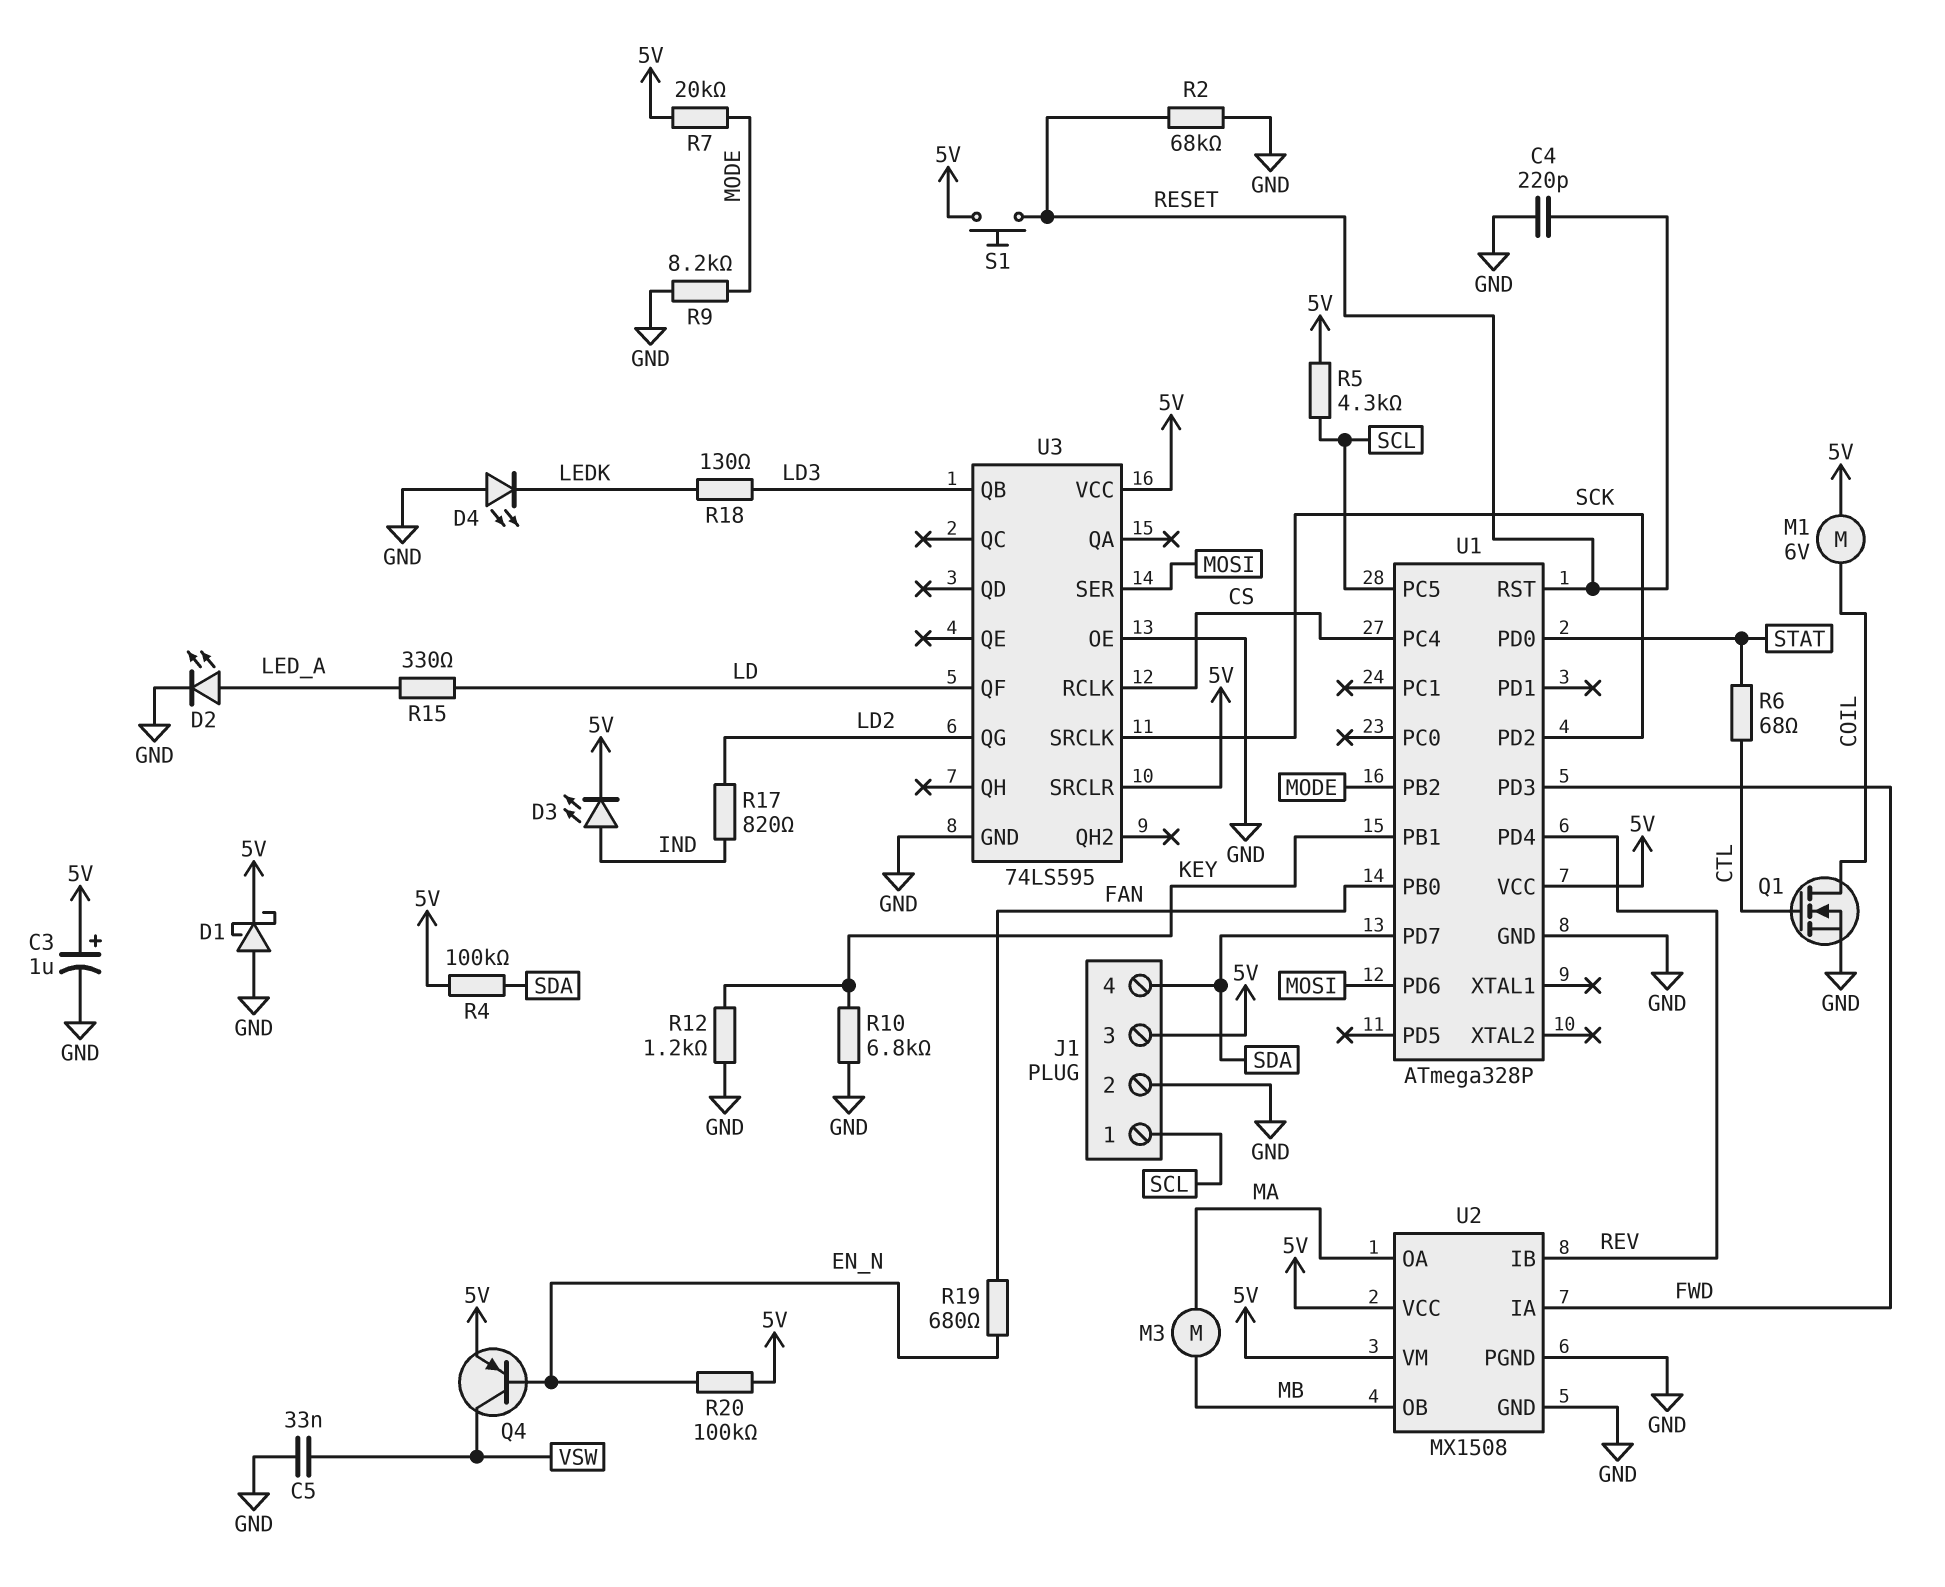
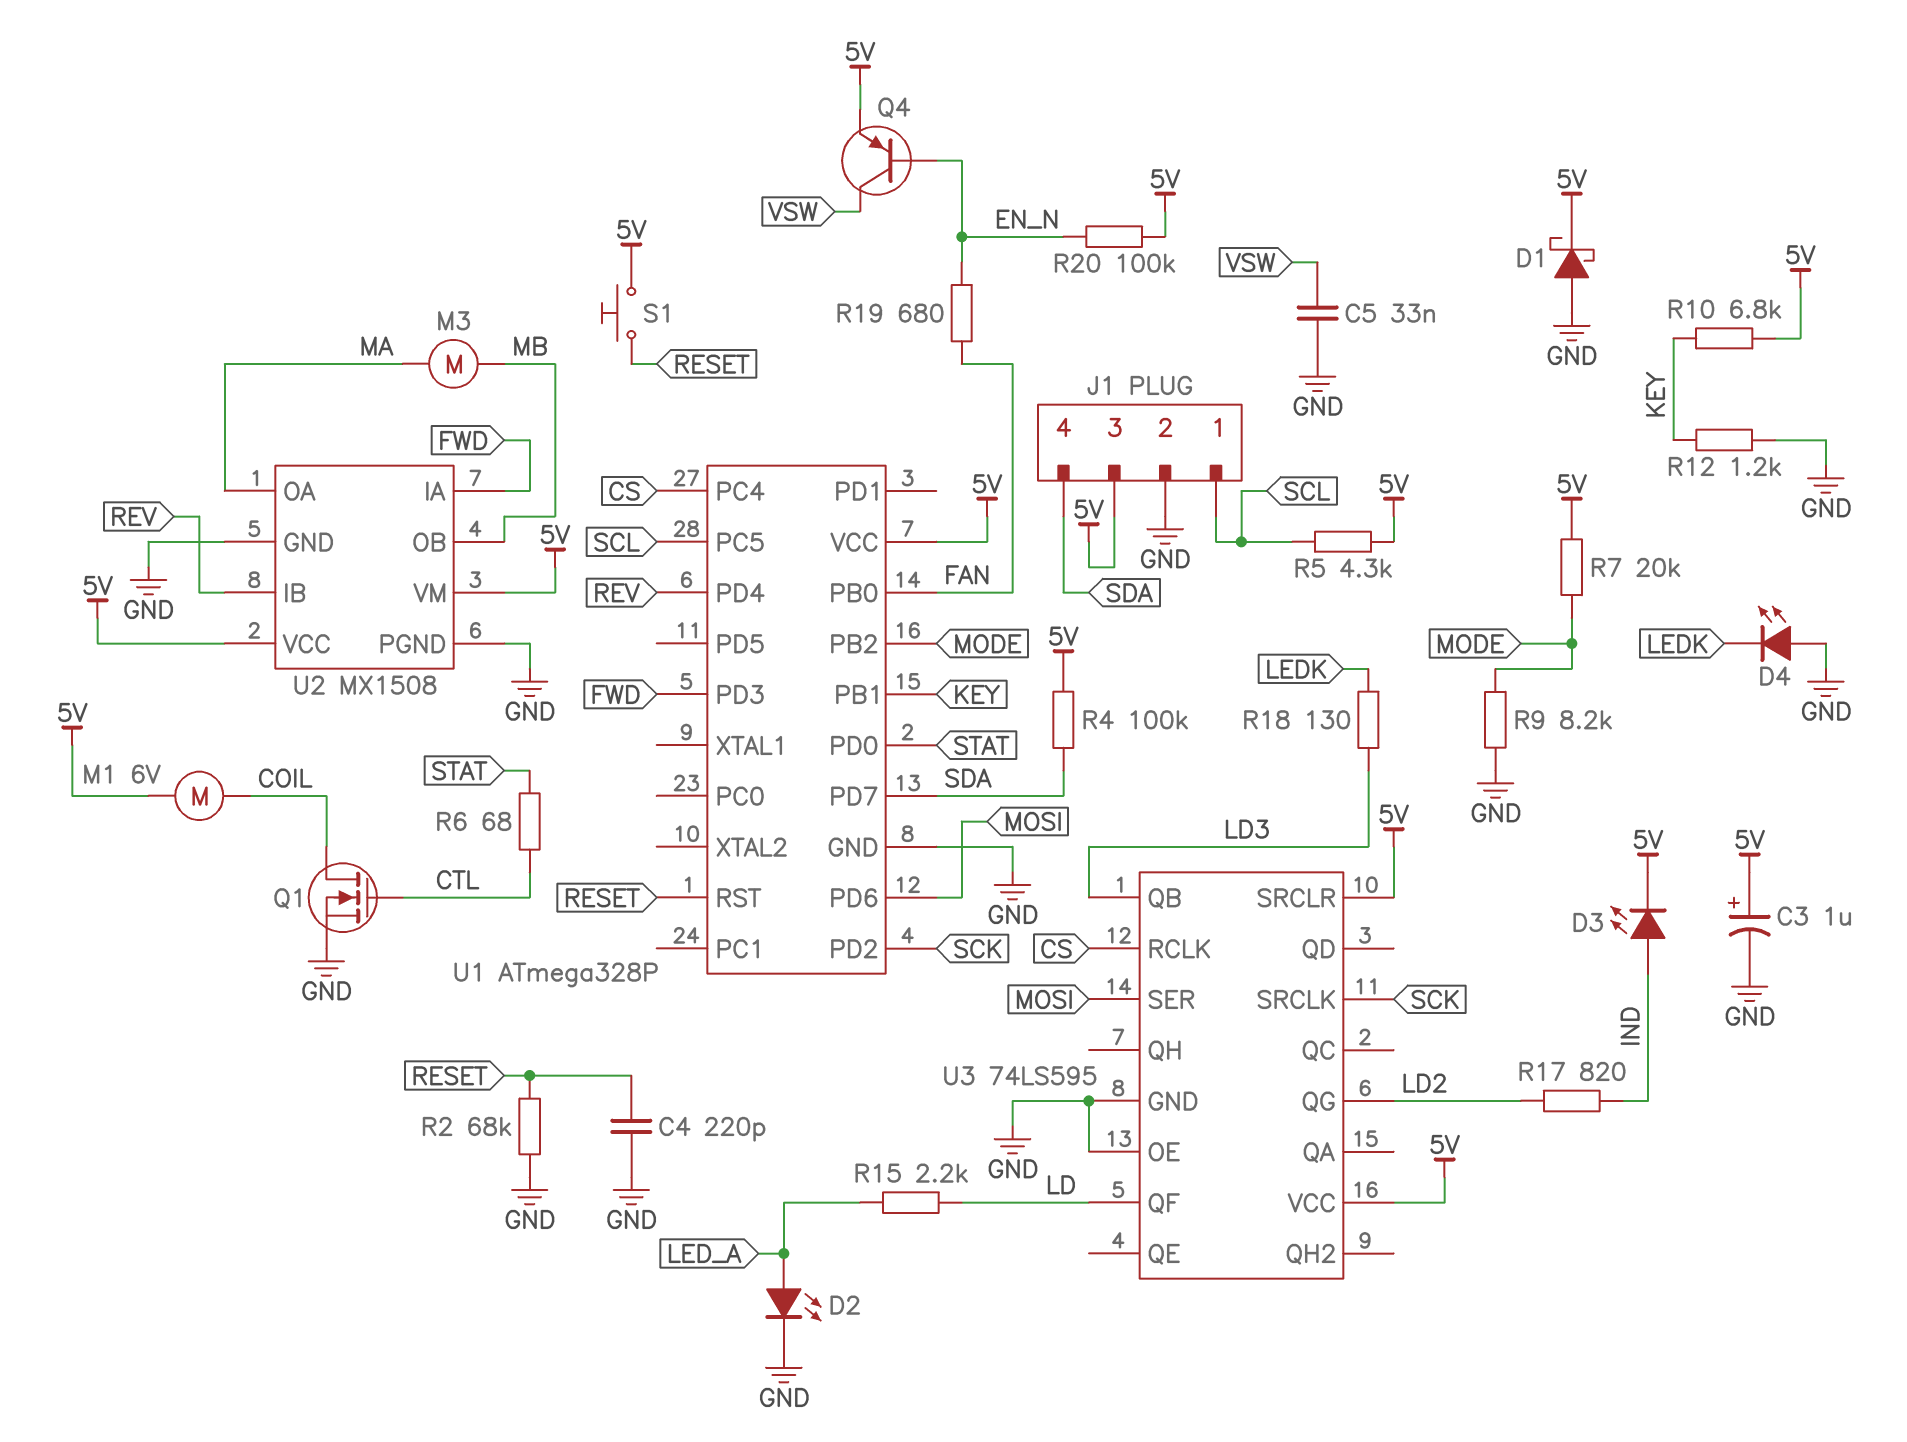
R10: 6.8k (GND, KEY) -> 6.8k (5V, KEY)
R15: 330 (LD, LED_A) -> 2.2k (LD, LED_A)

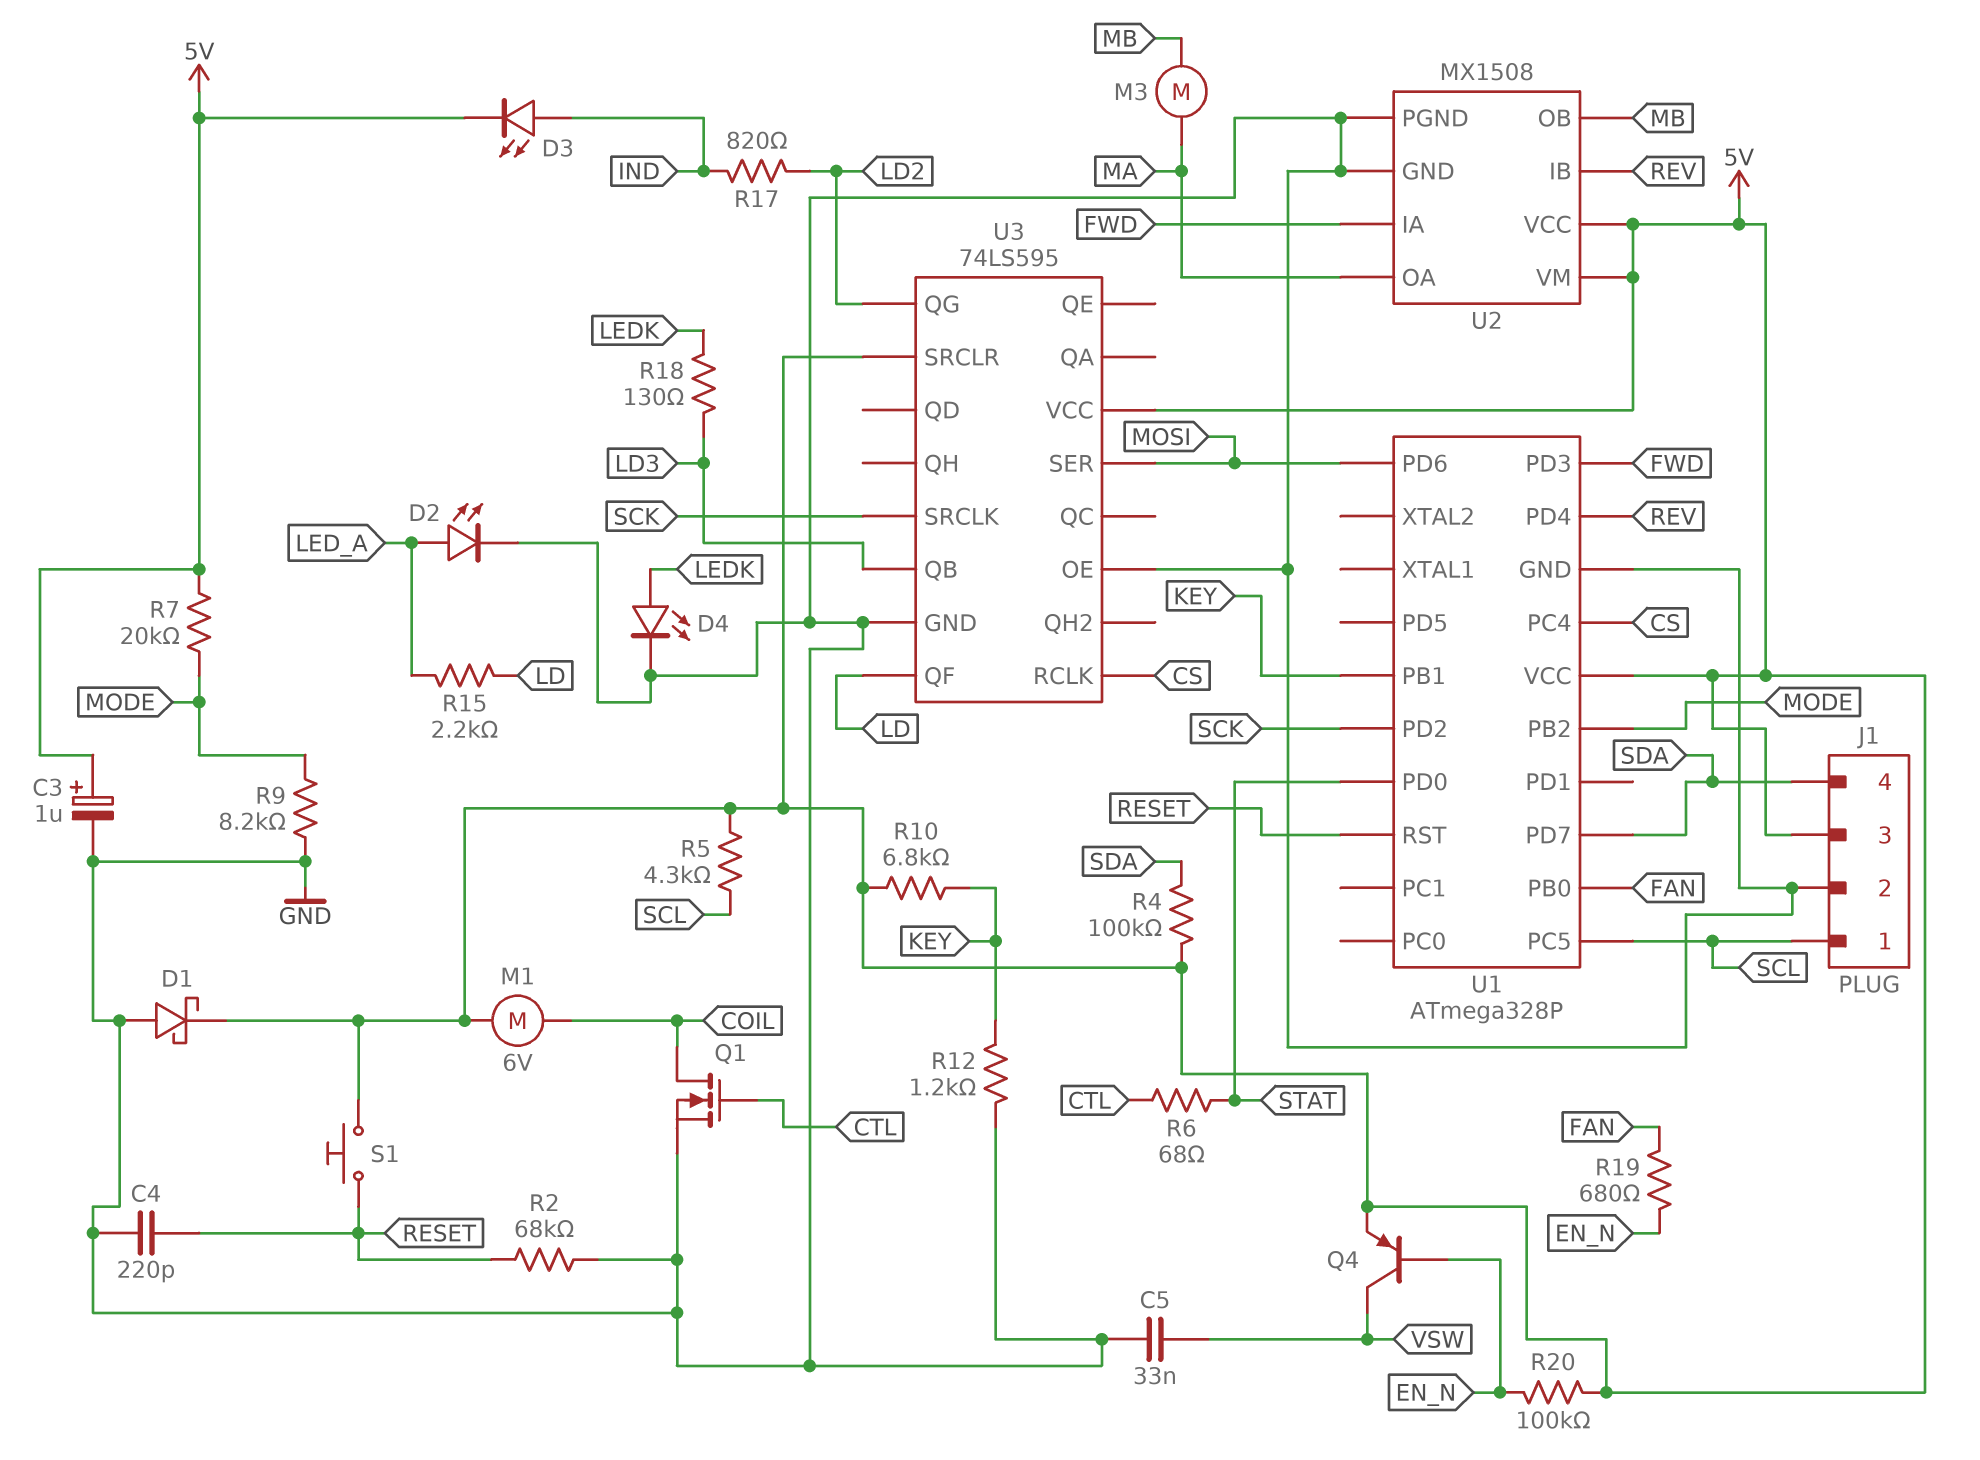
D4: LED (A GND, K LEDK) -> LED (A LEDK, K GND)

